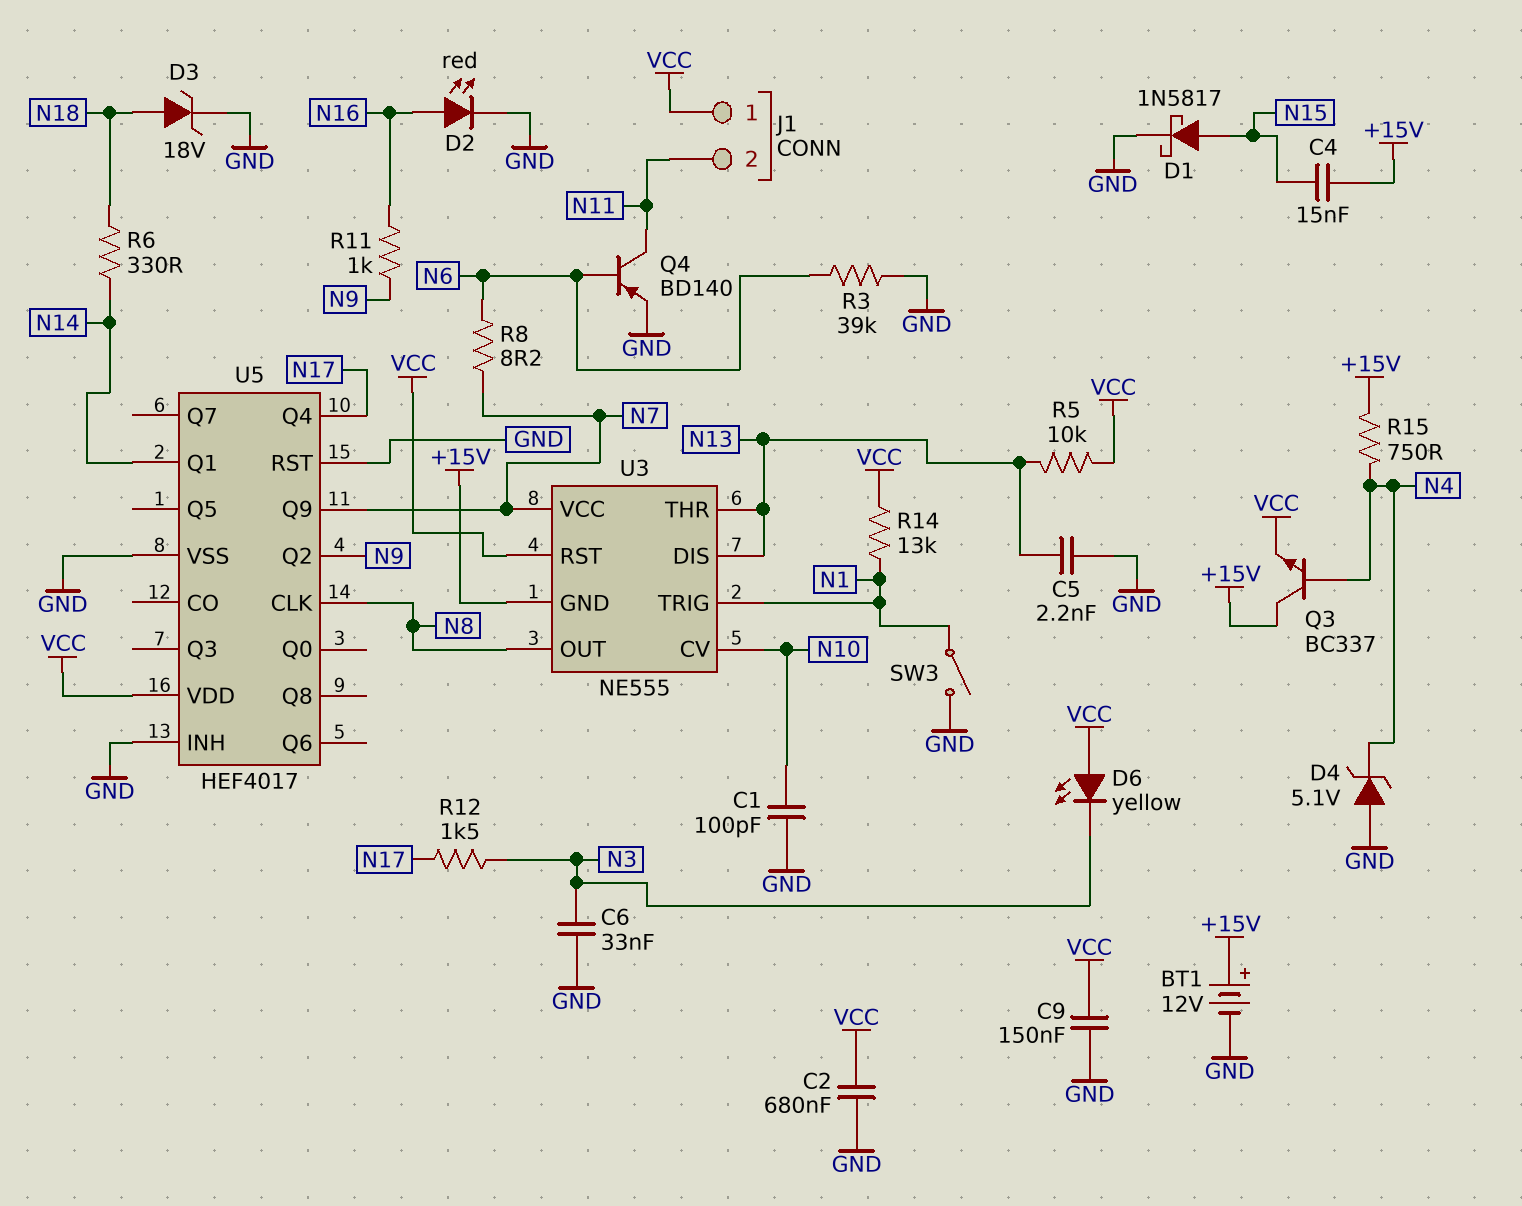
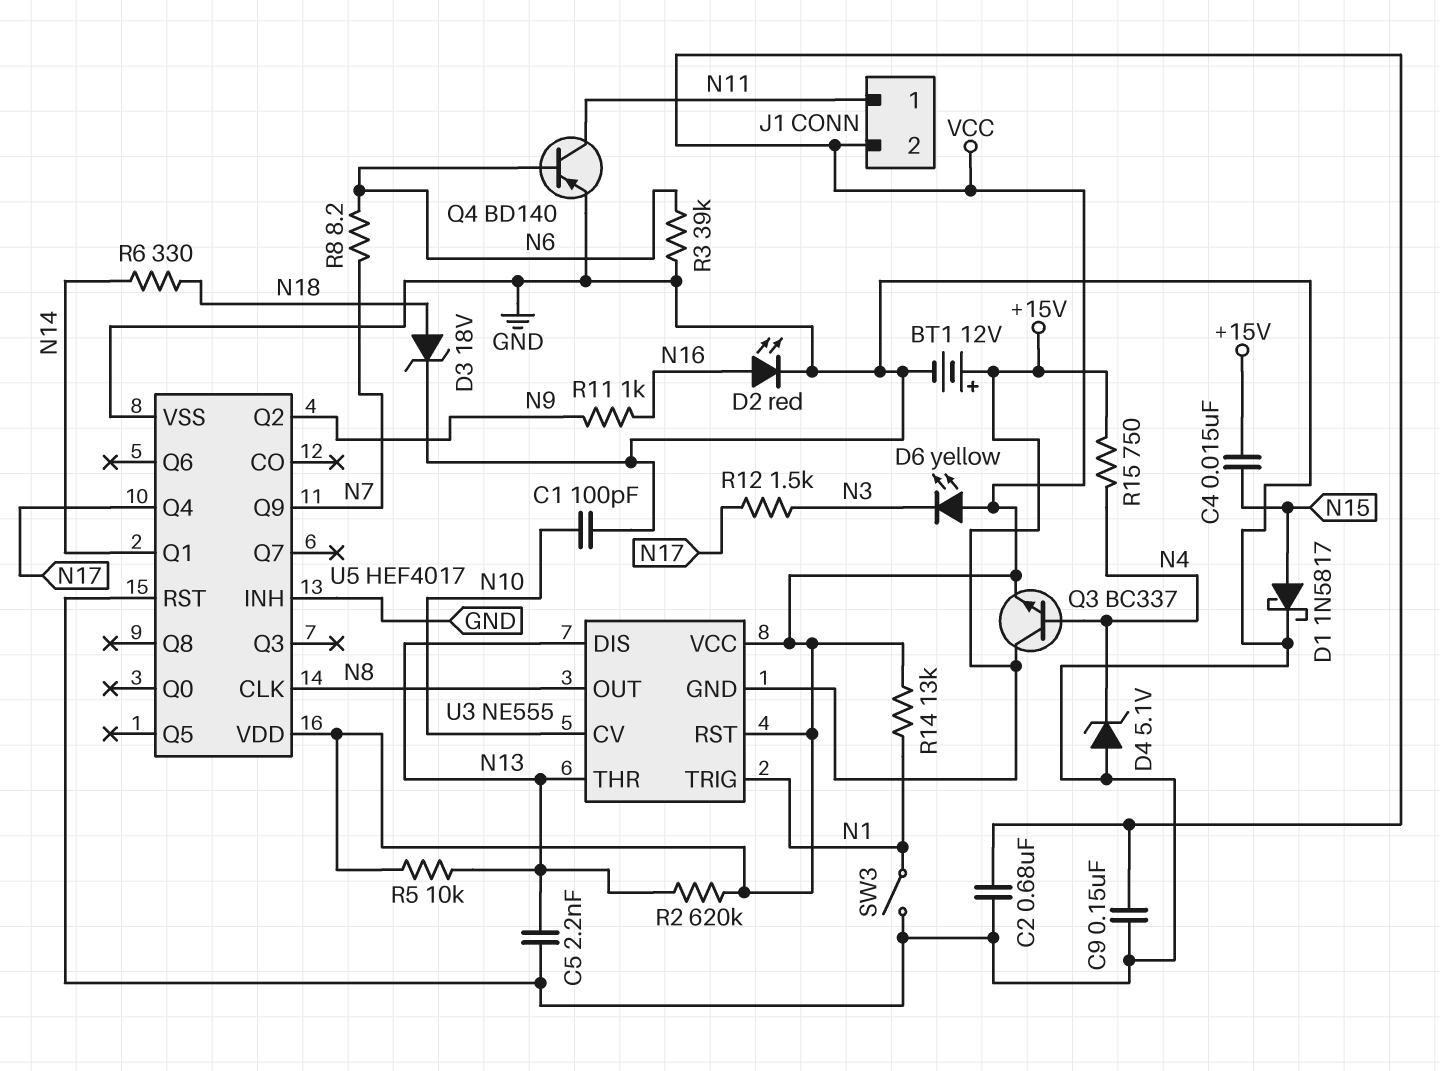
C6: 33nF (GND, N3) -> none
J1 pin 1: VCC -> N11
J1 pin 2: N11 -> VCC
R2: none -> 620k (N13, VCC)
U3 pin VCC: N7 -> VCC

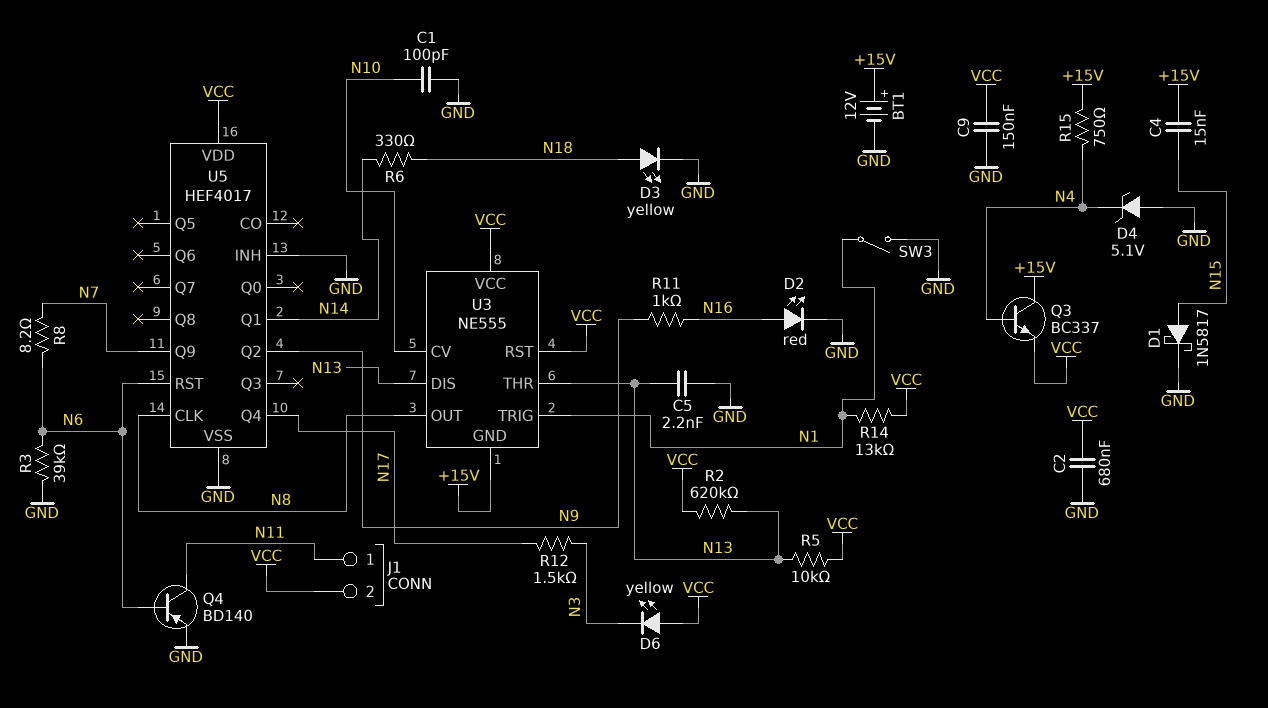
D3: zener 18V (A N18, K GND) -> LED yellow (A N18, K GND)
U5 pin RST: GND -> N6

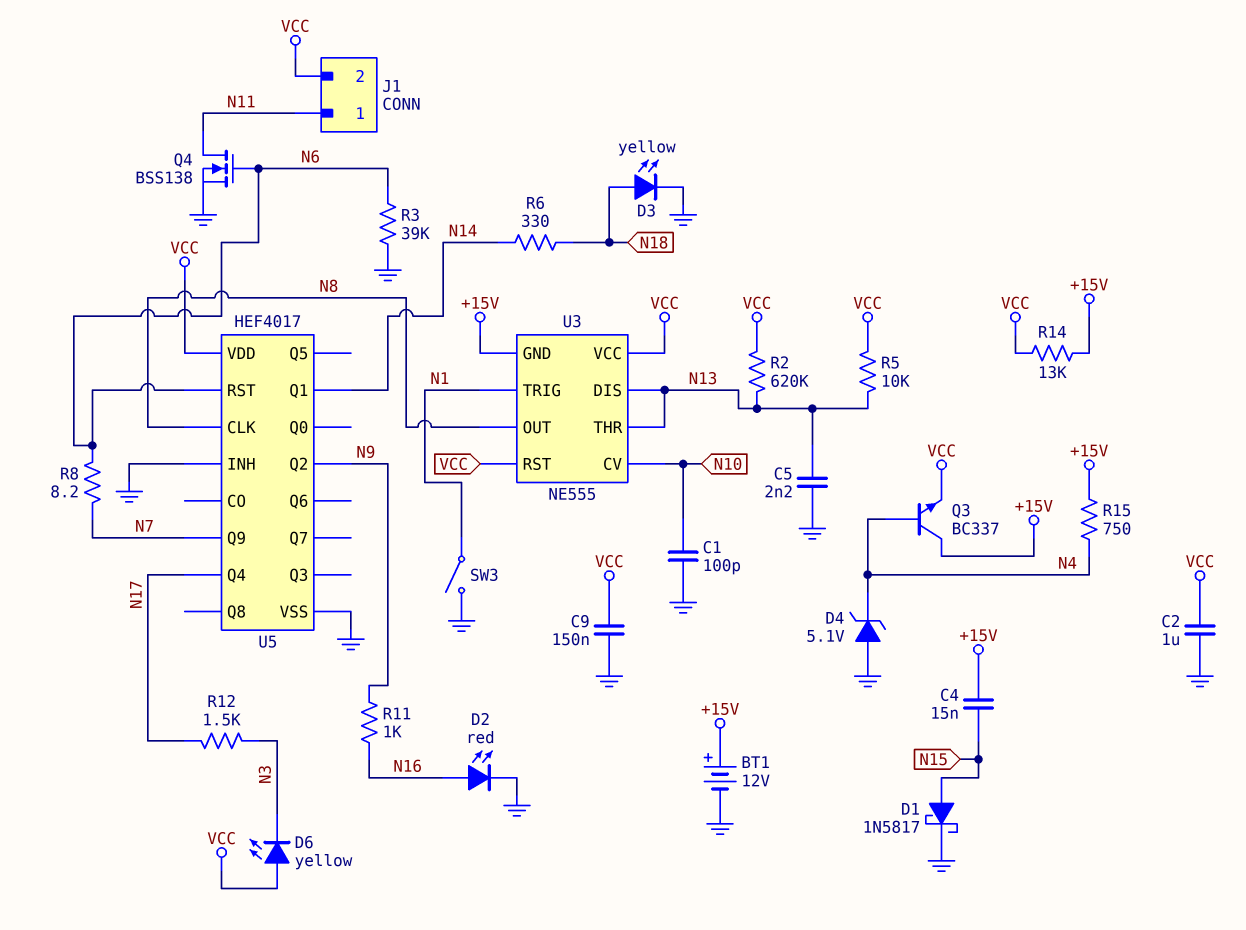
C2: 680nF (GND, VCC) -> 1uF (GND, VCC)
Q4: PNP BD140 (B N6, C N11, E GND) -> NMOS BSS138 (G N6, D N11, S GND)
R14: 13k (N1, VCC) -> 13k (+15V, VCC)

